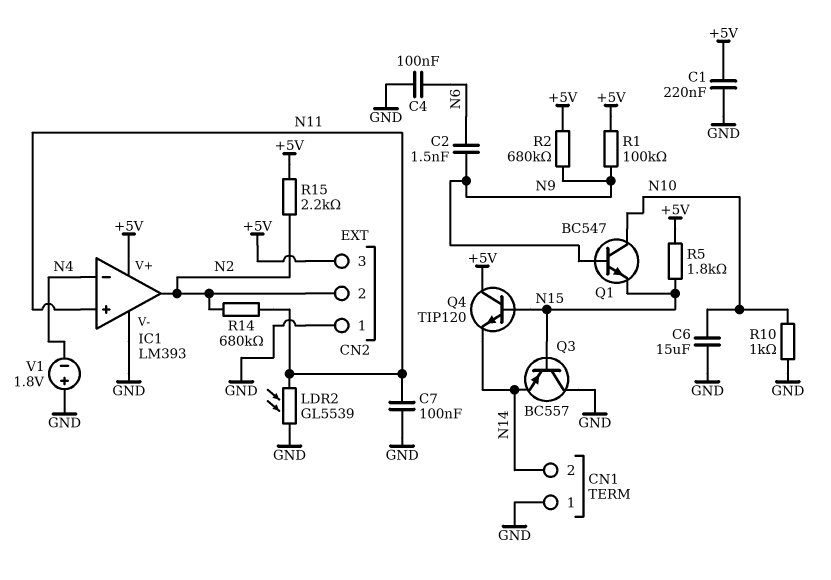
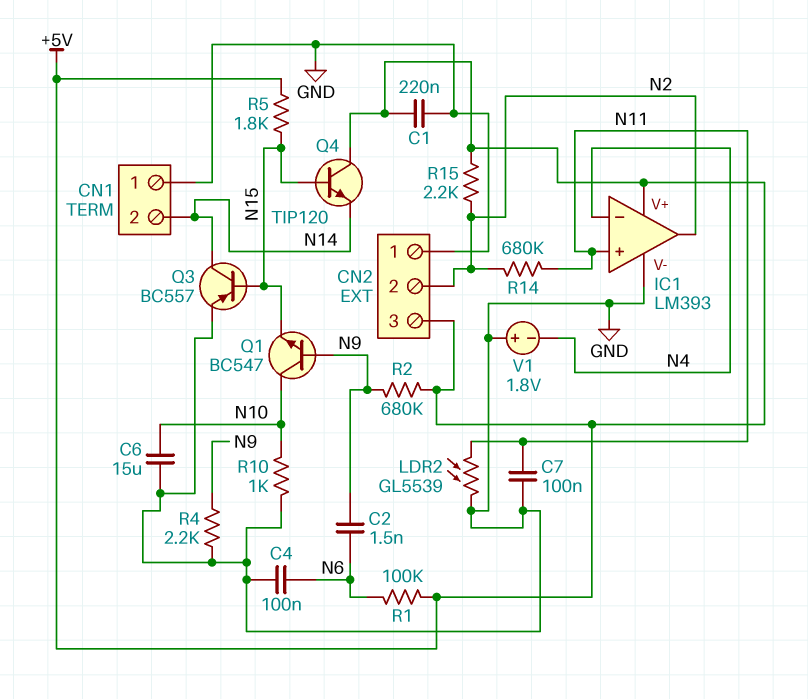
Q3: PNP BC557 (B N15, C GND, E N14) -> PNP BC557 (B N15, C N14, E GND)
R1: 100k (+5V, N9) -> 100k (+5V, N6)
R4: none -> 2.2k (GND, N9)

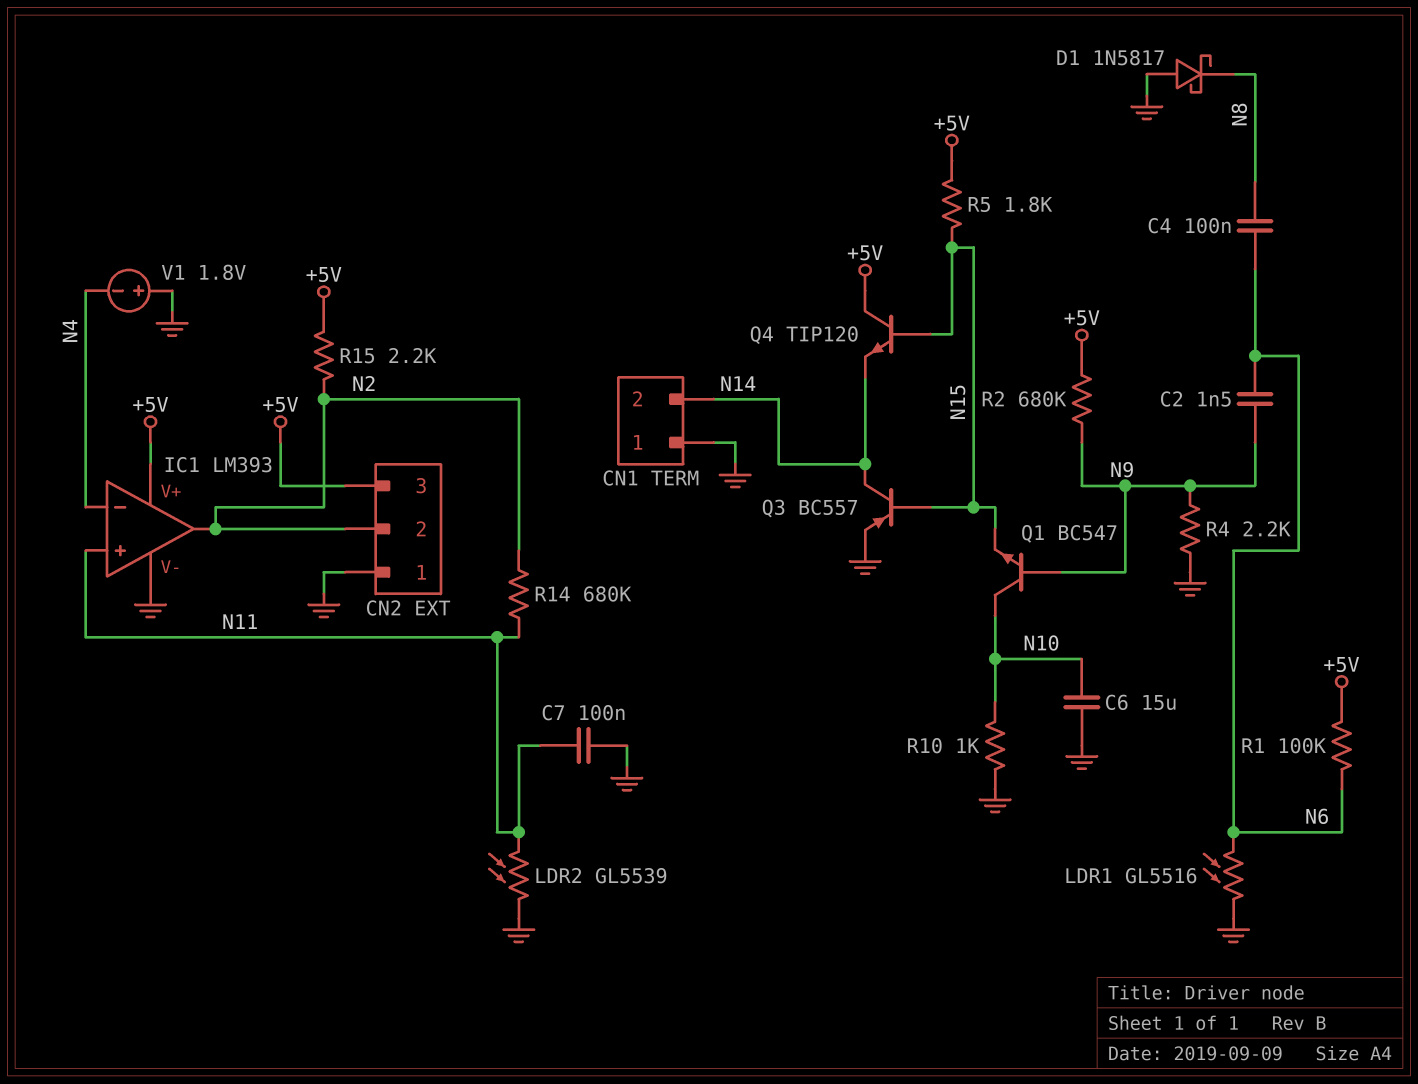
C1: 220nF (+5V, GND) -> none
C4: 100nF (GND, N6) -> 100nF (N6, N8)
D1: none -> schottky 1N5817 (A GND, K N8)
LDR1: none -> GL5516 (GND, N6)

